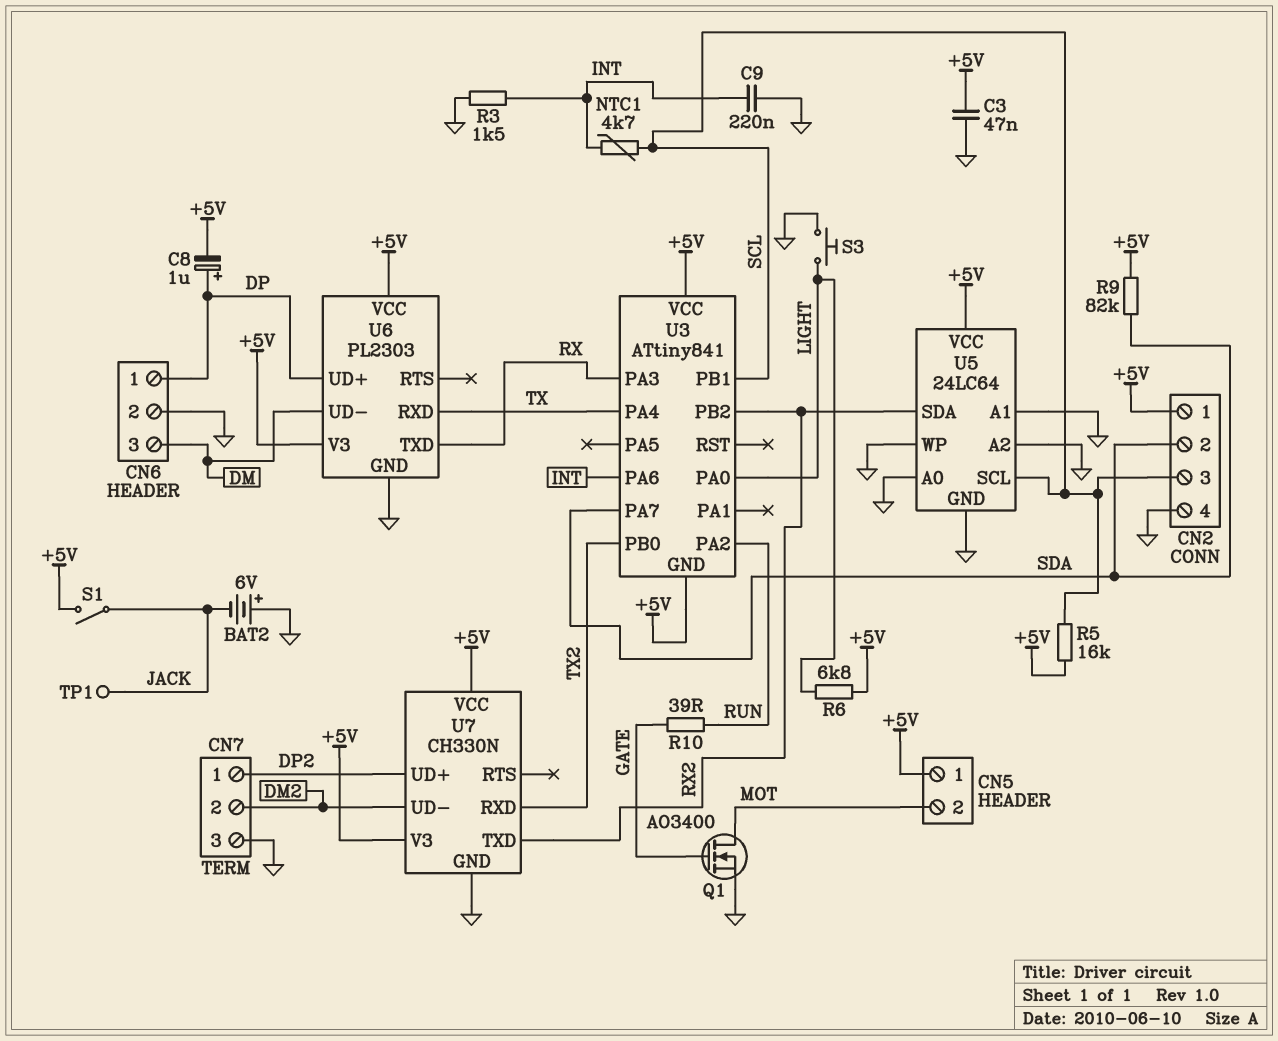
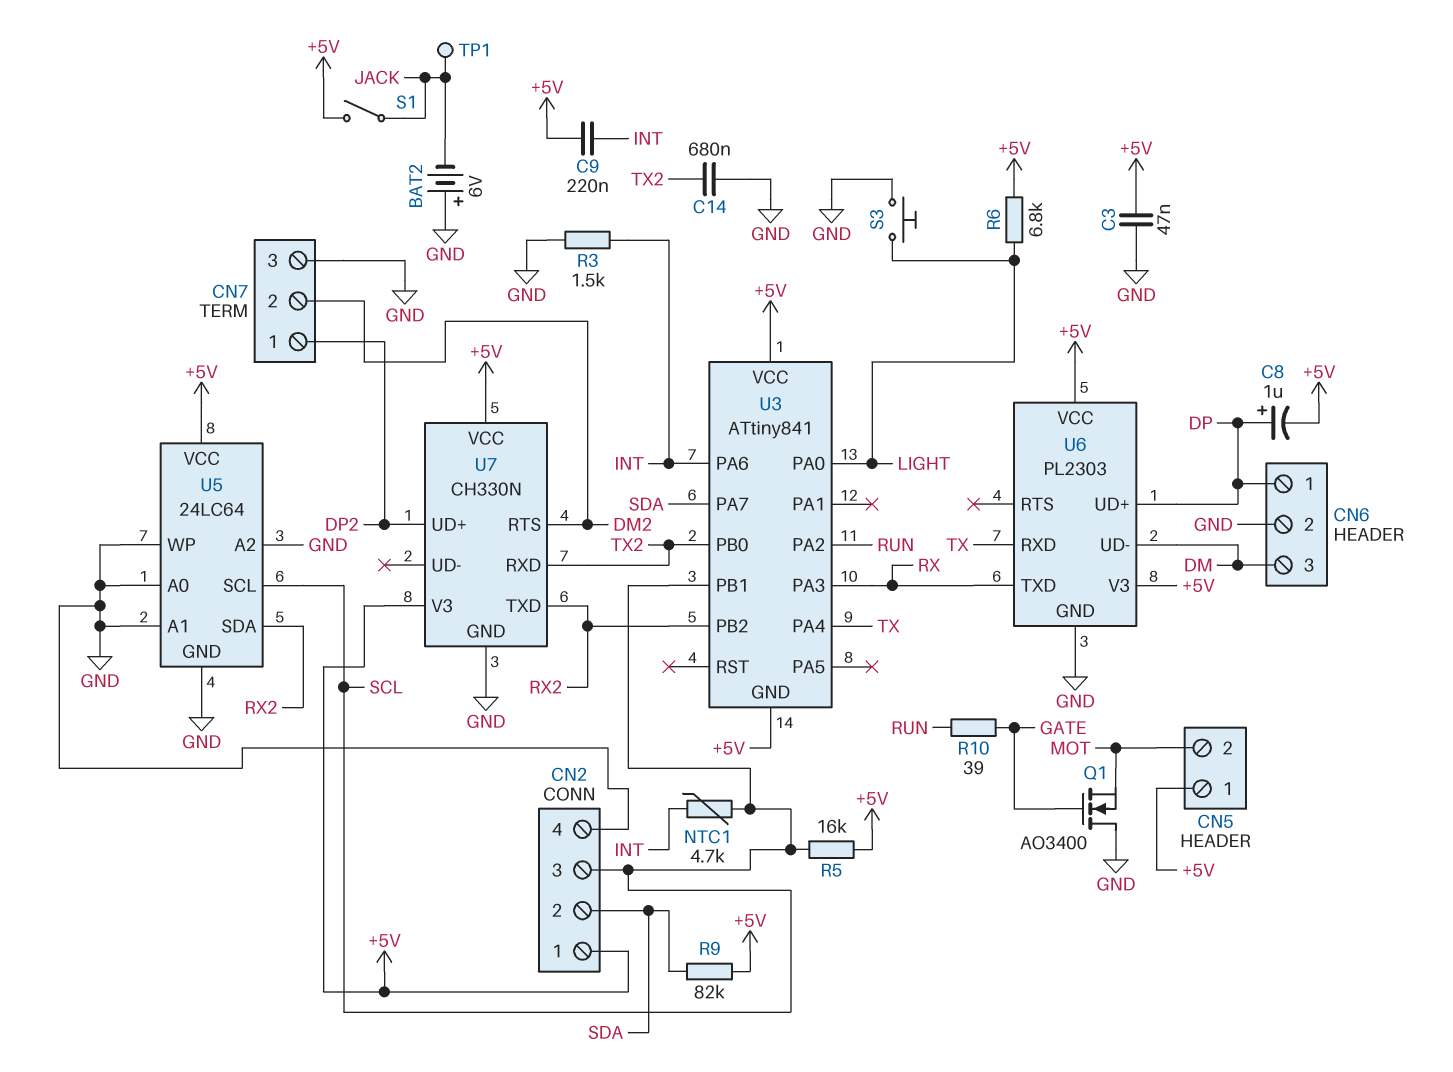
C9: 220nF (GND, INT) -> 220nF (+5V, INT)
C14: none -> 680nF (GND, TX2)
Q1: NMOS AO3400 (G GATE, D MOT, S GND) -> NMOS AO3400 (G GATE, D GND, S MOT)
U7 pin RTS: none -> DM2
U7 pin UD-: DM2 -> none

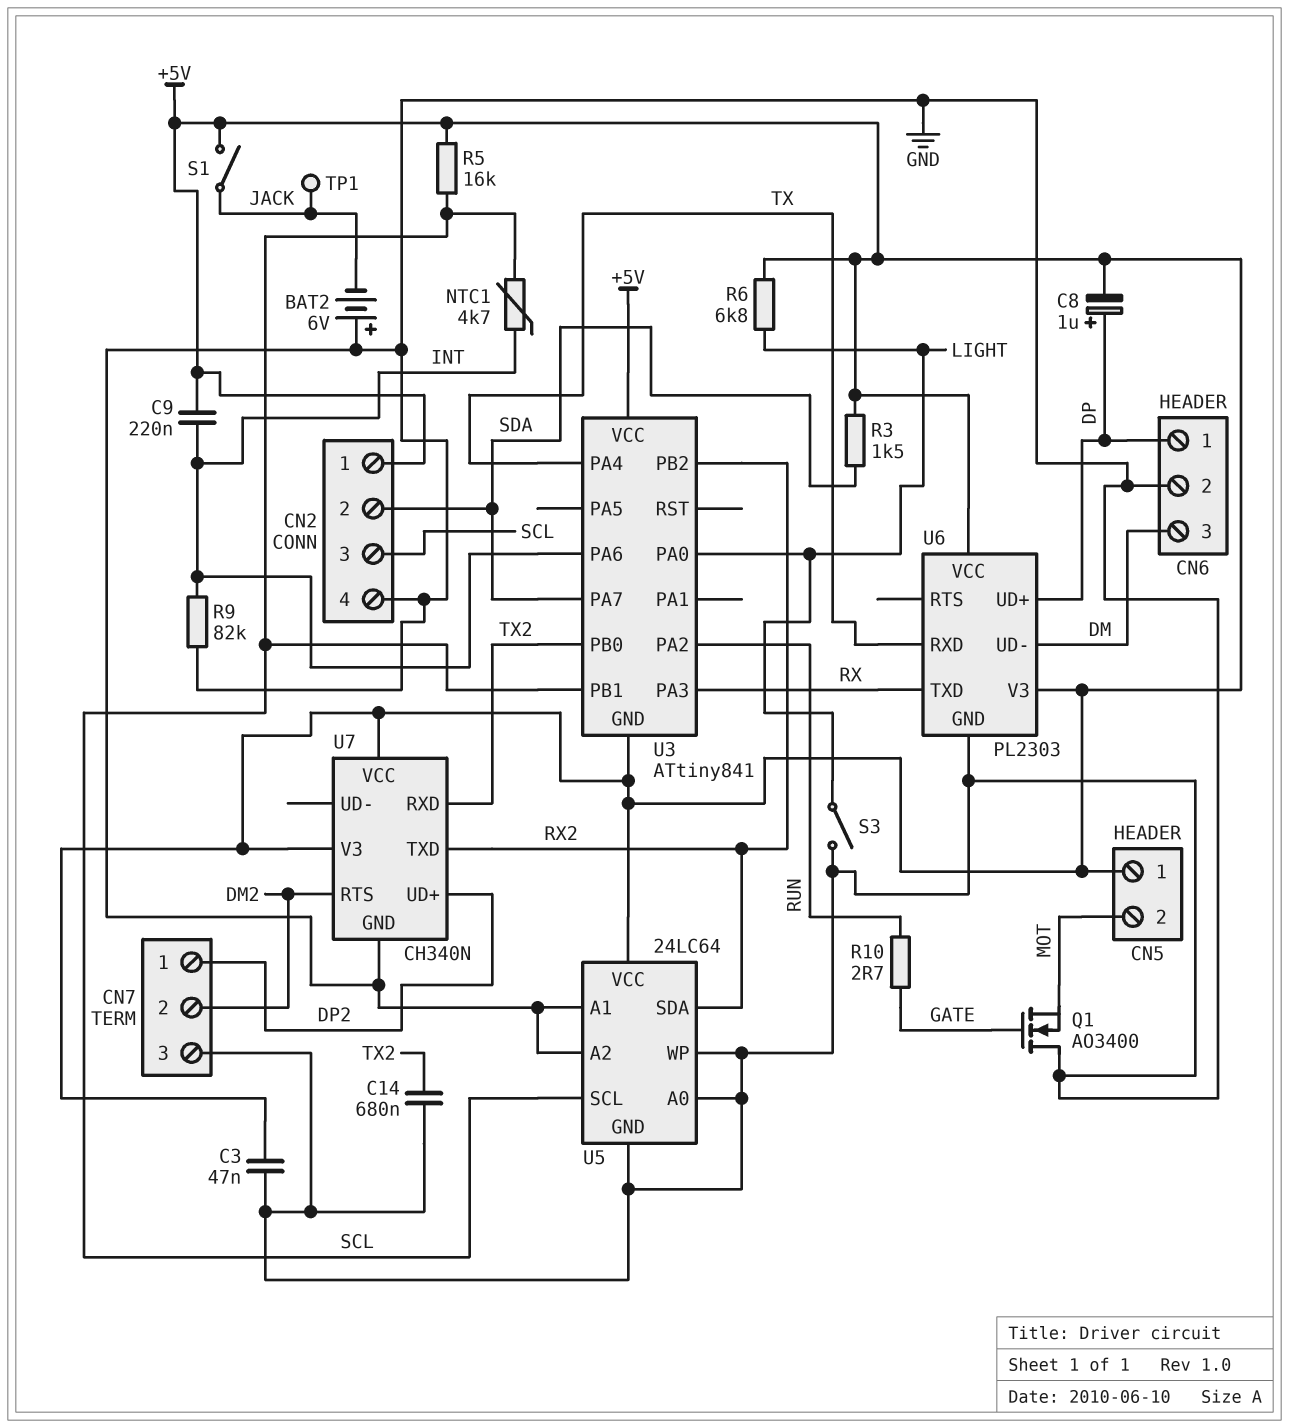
R3: 1.5k (GND, INT) -> 1.5k (+5V, SDA)
R9: 82k (+5V, SDA) -> 82k (GND, INT)
R10: 39 (GATE, RUN) -> 2.7 (GATE, RUN)
S3: button (GND, LIGHT) -> switch (GND, LIGHT)
U7: CH330N -> CH340N

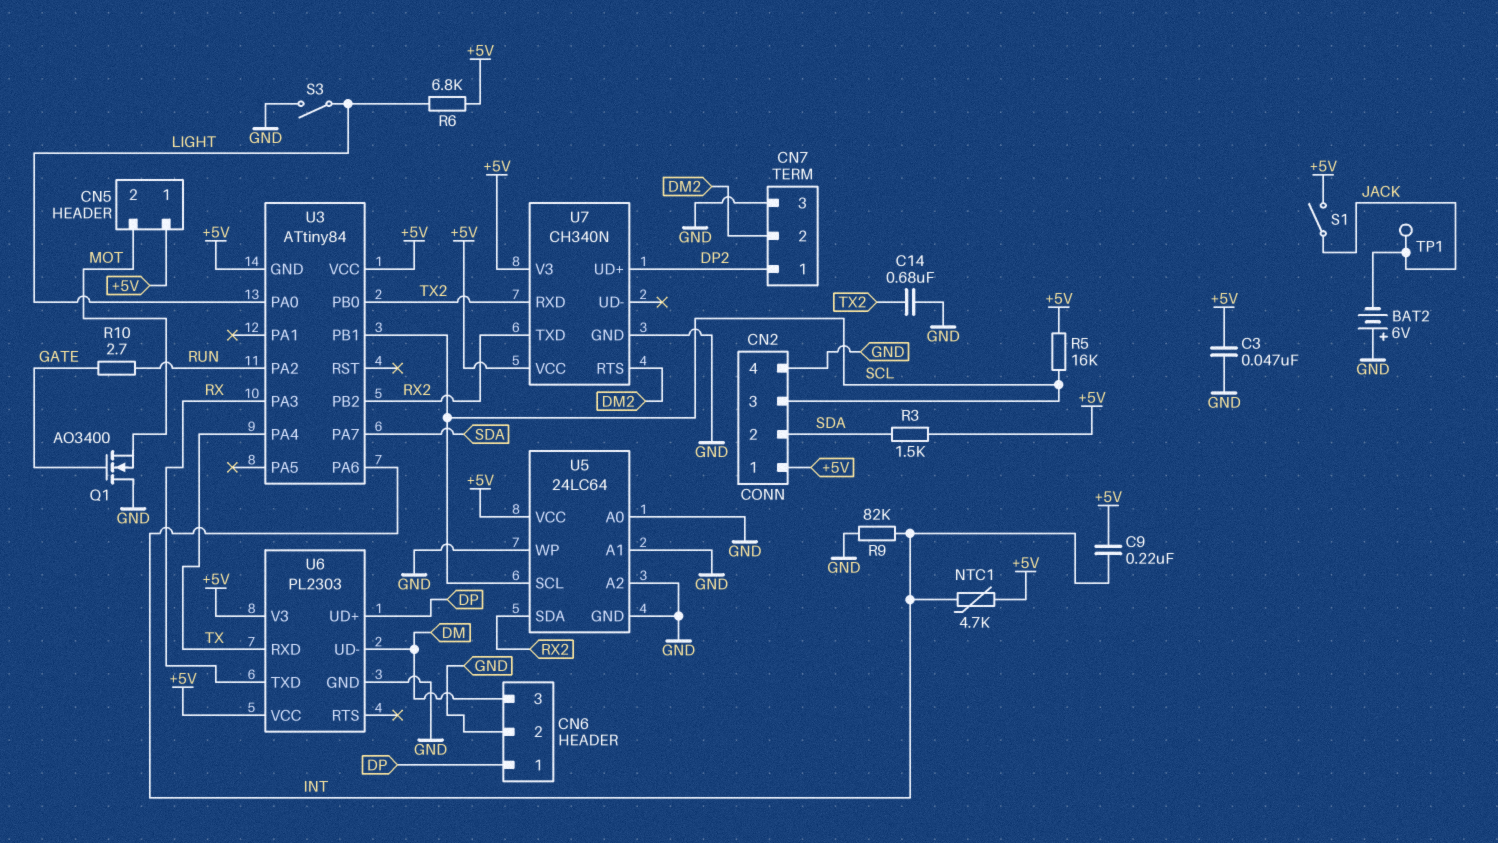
C8: 1uF (plus DP, minus +5V) -> none
NTC1: 4.7k (INT, SCL) -> 4.7k (+5V, INT)
U3: ATtiny841 -> ATtiny84

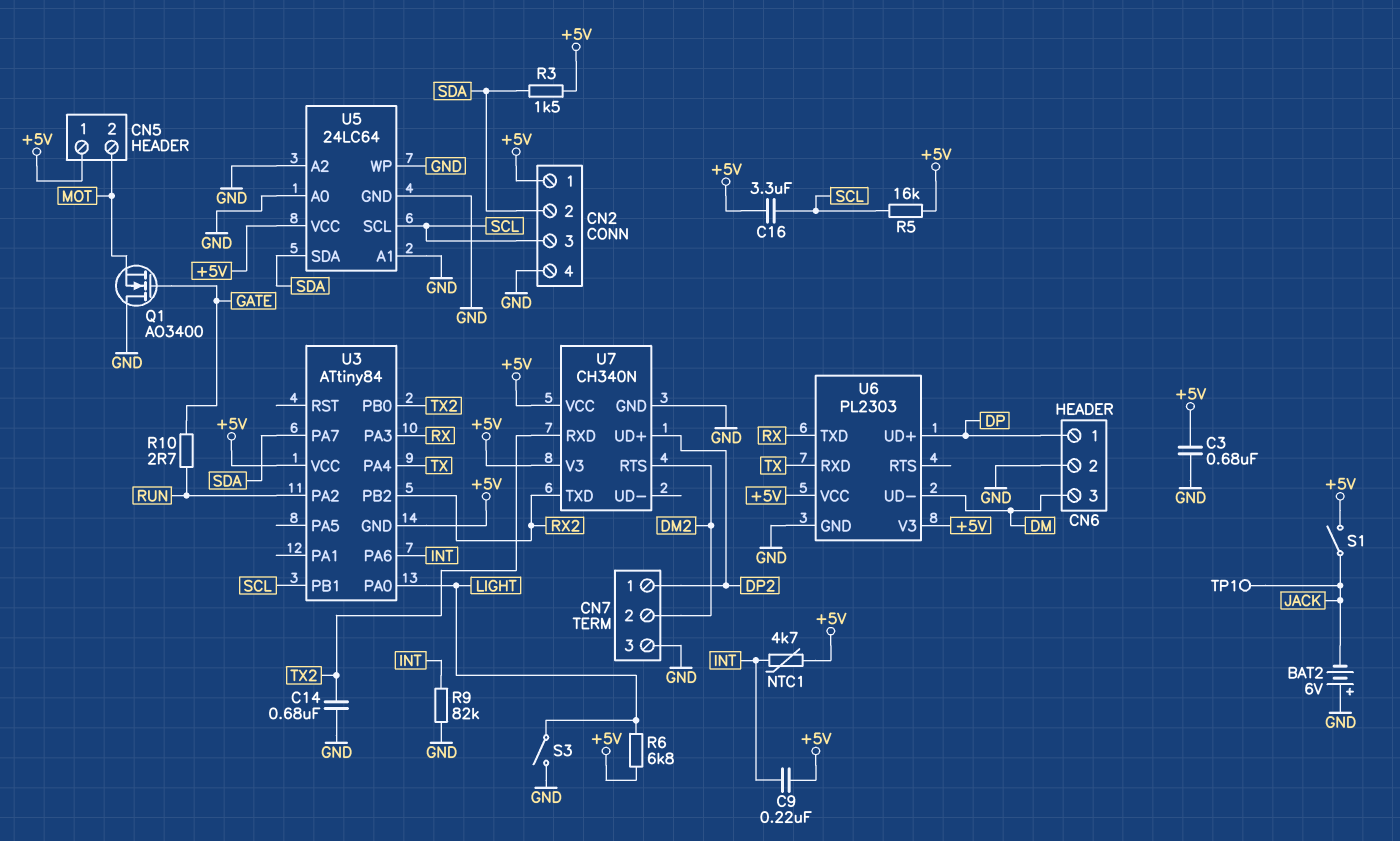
C3: 47nF (+5V, GND) -> 680nF (+5V, GND)
C16: none -> 3.3uF (+5V, SCL)
U5 pin SDA: RX2 -> SDA

